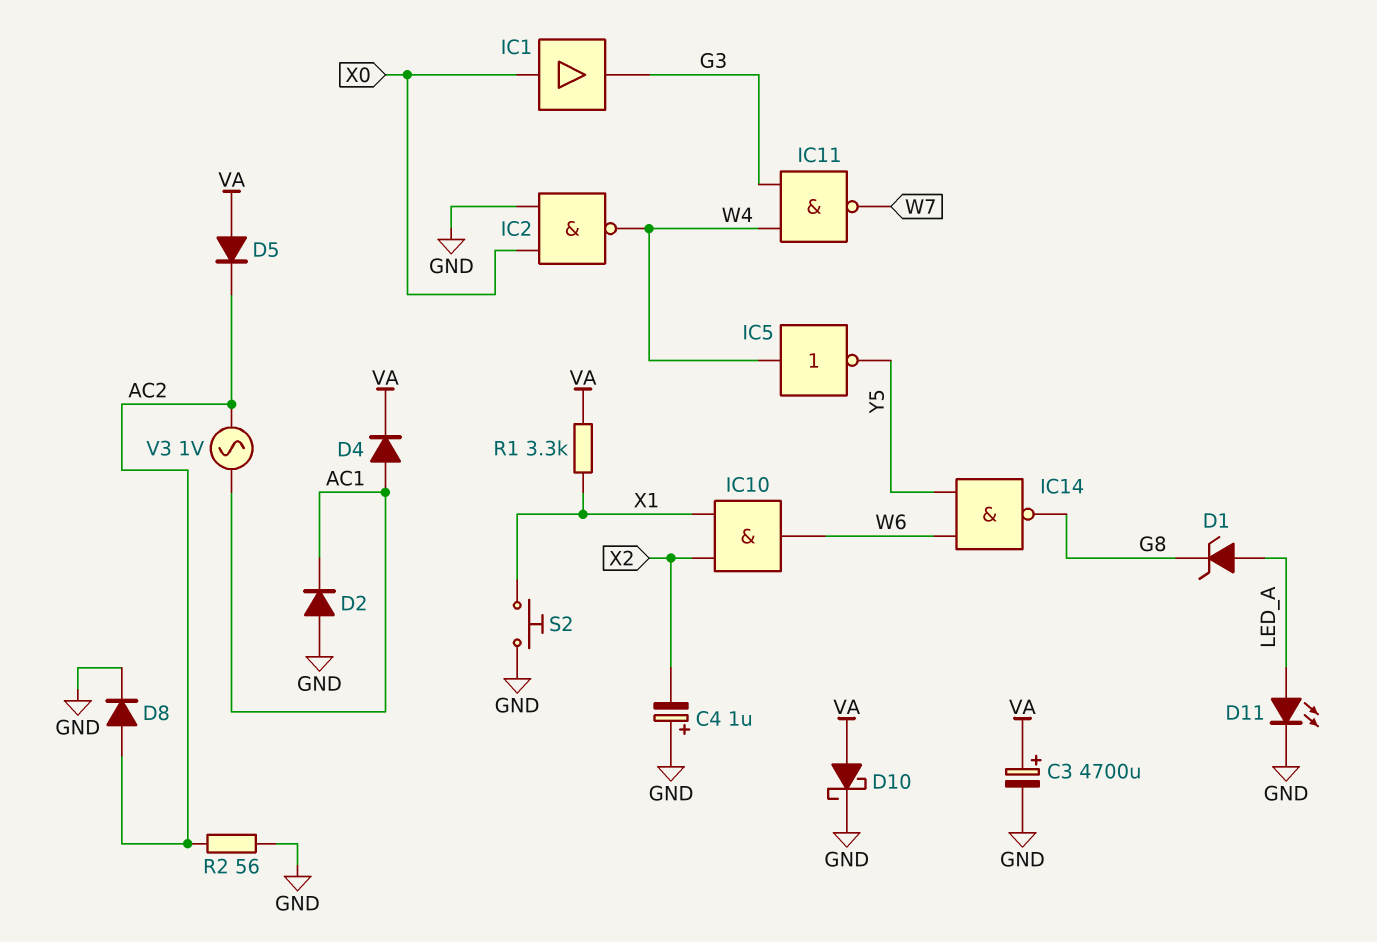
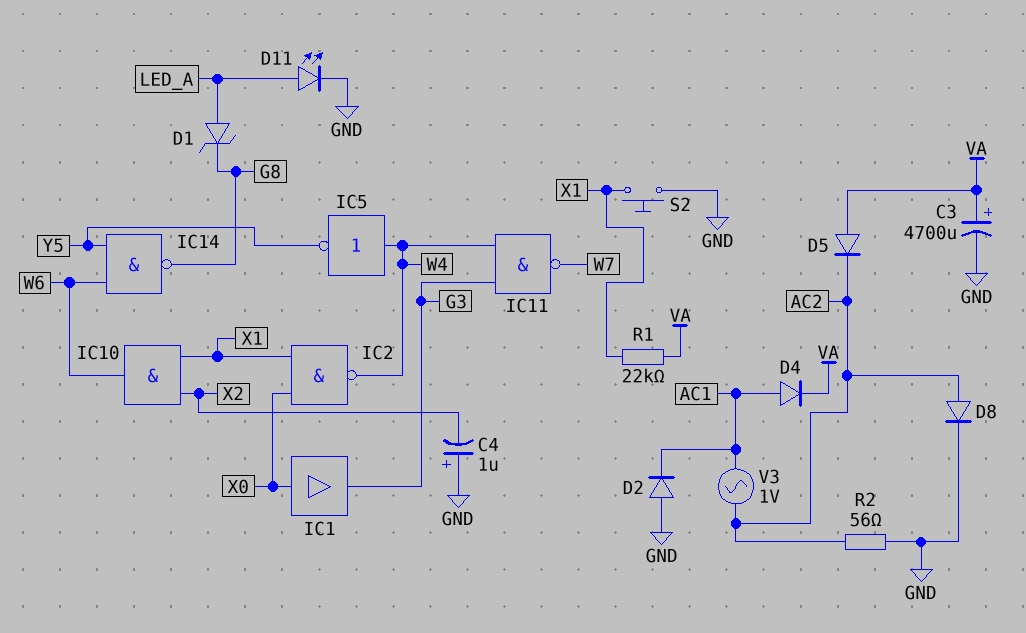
D10: schottky (A VA, K GND) -> none
IC2: NAND (in GND, in X0, out W4) -> NAND (in X0, in X1, out W4)
R1: 3.3k (VA, X1) -> 22k (VA, X1)

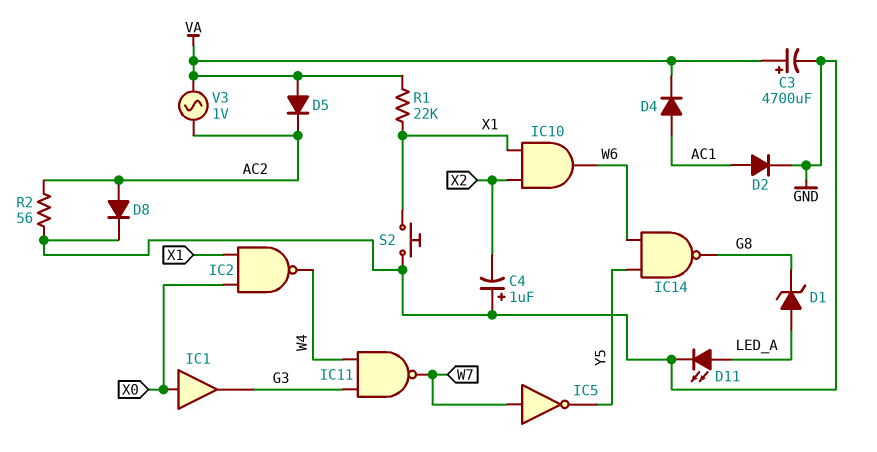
D2: diode (A GND, K AC1) -> diode (A AC1, K GND)
IC5: NOT (in W4, out Y5) -> NOT (in W7, out Y5)
V3: AC 1V (AC1, AC2) -> AC 1V (AC2, VA)

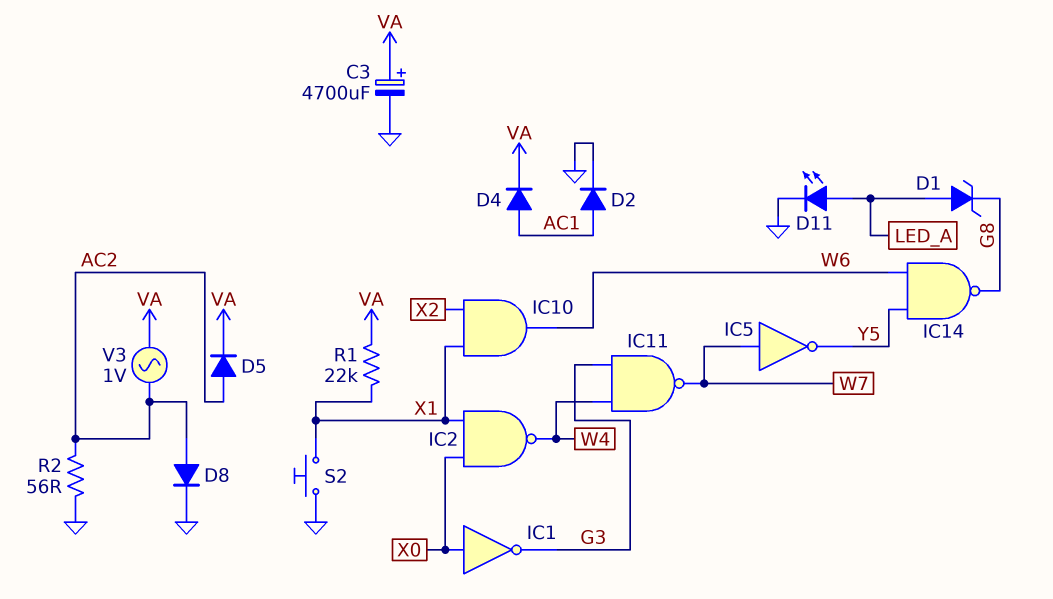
C4: 1uF (plus GND, minus X2) -> none
D5: diode (A VA, K AC2) -> diode (A AC2, K VA)
IC1: buffer (in X0, out G3) -> NOT (in X0, out G3)

